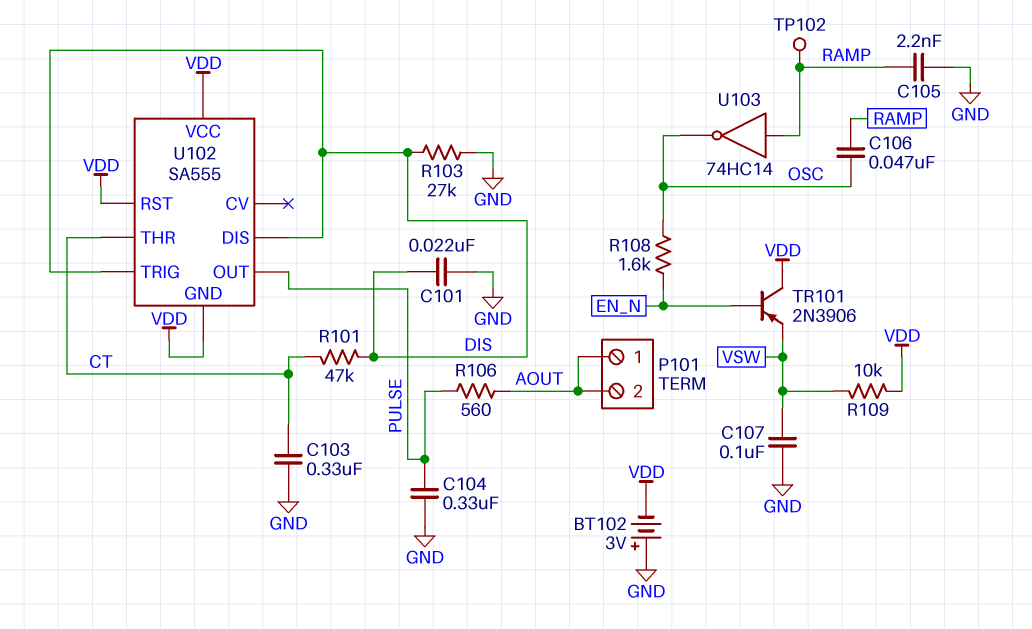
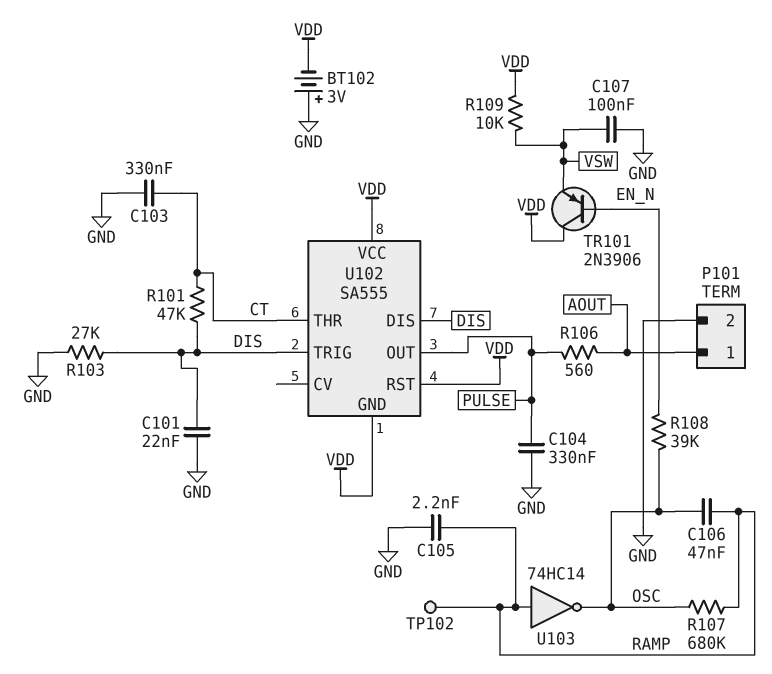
P101 pin 2: AOUT -> GND
R107: none -> 680k (OSC, RAMP)
R108: 1.6k (EN_N, OSC) -> 39k (EN_N, OSC)

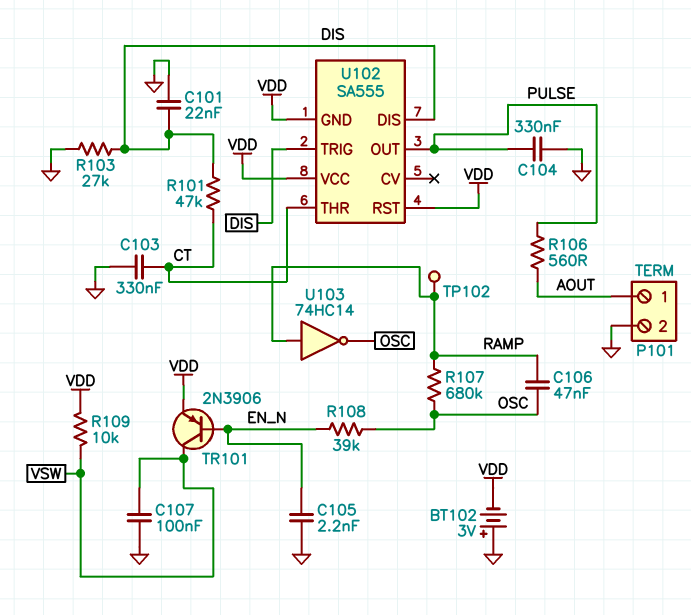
C105: 2.2nF (GND, RAMP) -> 2.2nF (EN_N, GND)
TR101: PNP 2N3906 (B EN_N, C VDD, E VSW) -> PNP 2N3906 (B EN_N, C VSW, E VDD)

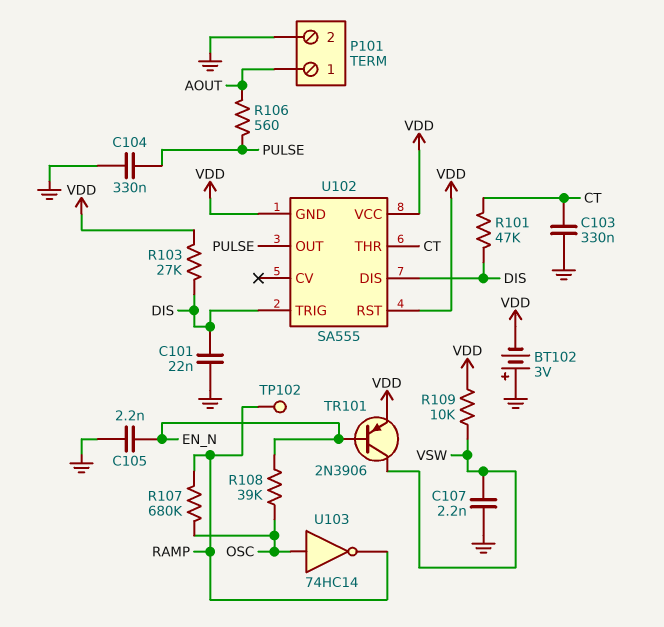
C106: 47nF (OSC, RAMP) -> none
C107: 100nF (GND, VSW) -> 2.2nF (GND, VSW)
R103: 27k (DIS, GND) -> 27k (DIS, VDD)
U103: NOT 74HC14 (in RAMP, out OSC) -> NOT 74HC14 (in OSC, out RAMP)

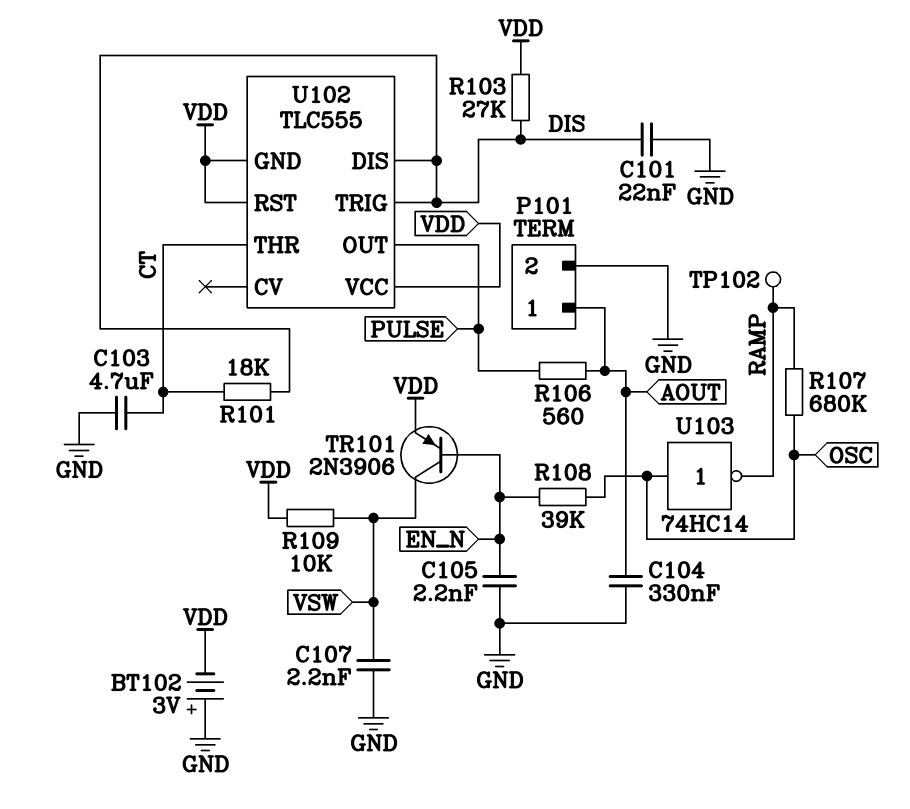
C103: 330nF (CT, GND) -> 4.7uF (CT, GND)
C104: 330nF (GND, PULSE) -> 330nF (AOUT, GND)
R101: 47k (CT, DIS) -> 18k (CT, DIS)
U102: SA555 -> TLC555

